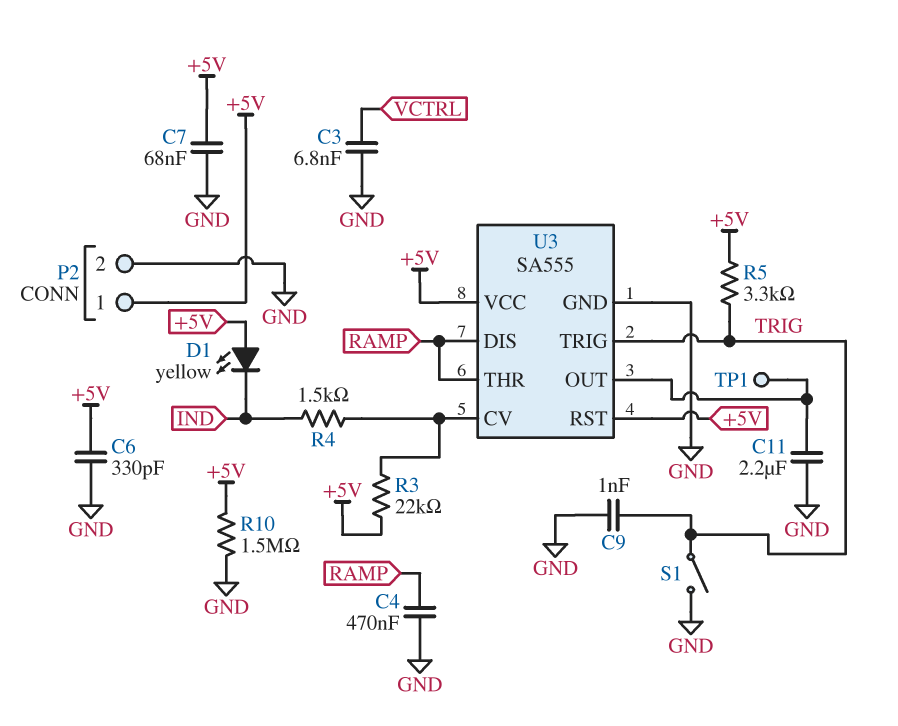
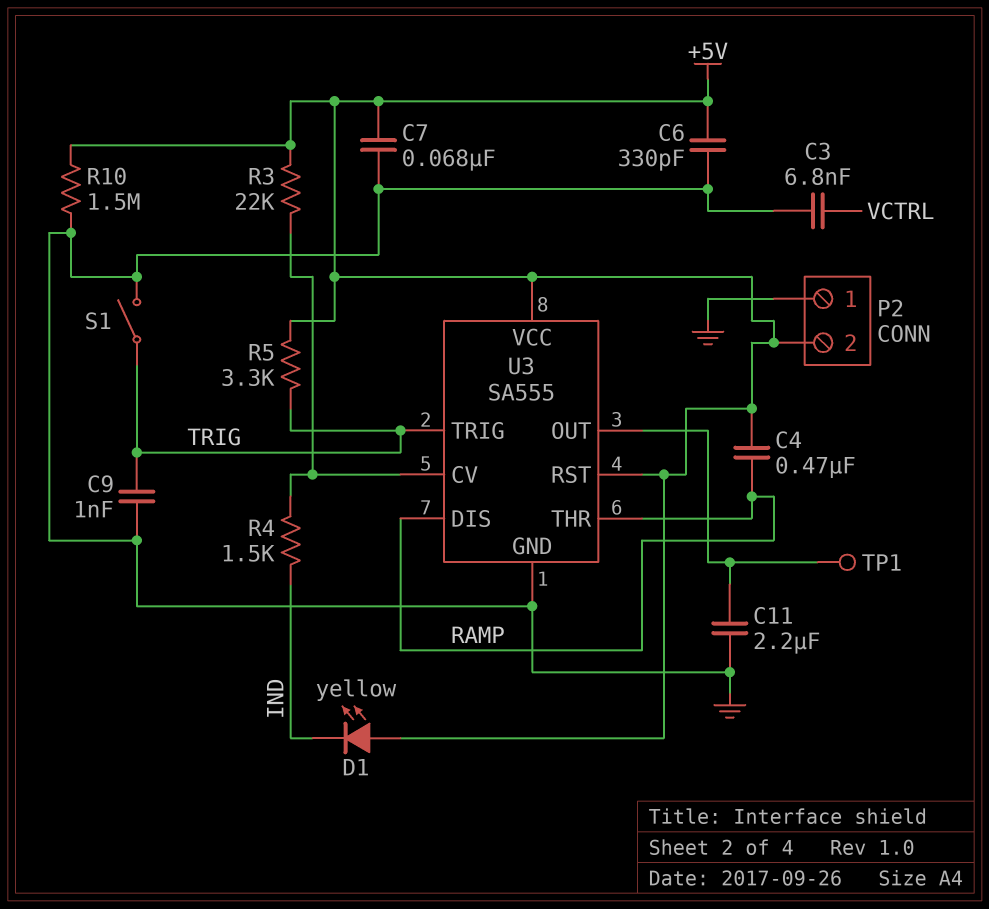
C4: 470nF (GND, RAMP) -> 470nF (+5V, RAMP)
P2 pin 1: +5V -> GND
P2 pin 2: GND -> +5V

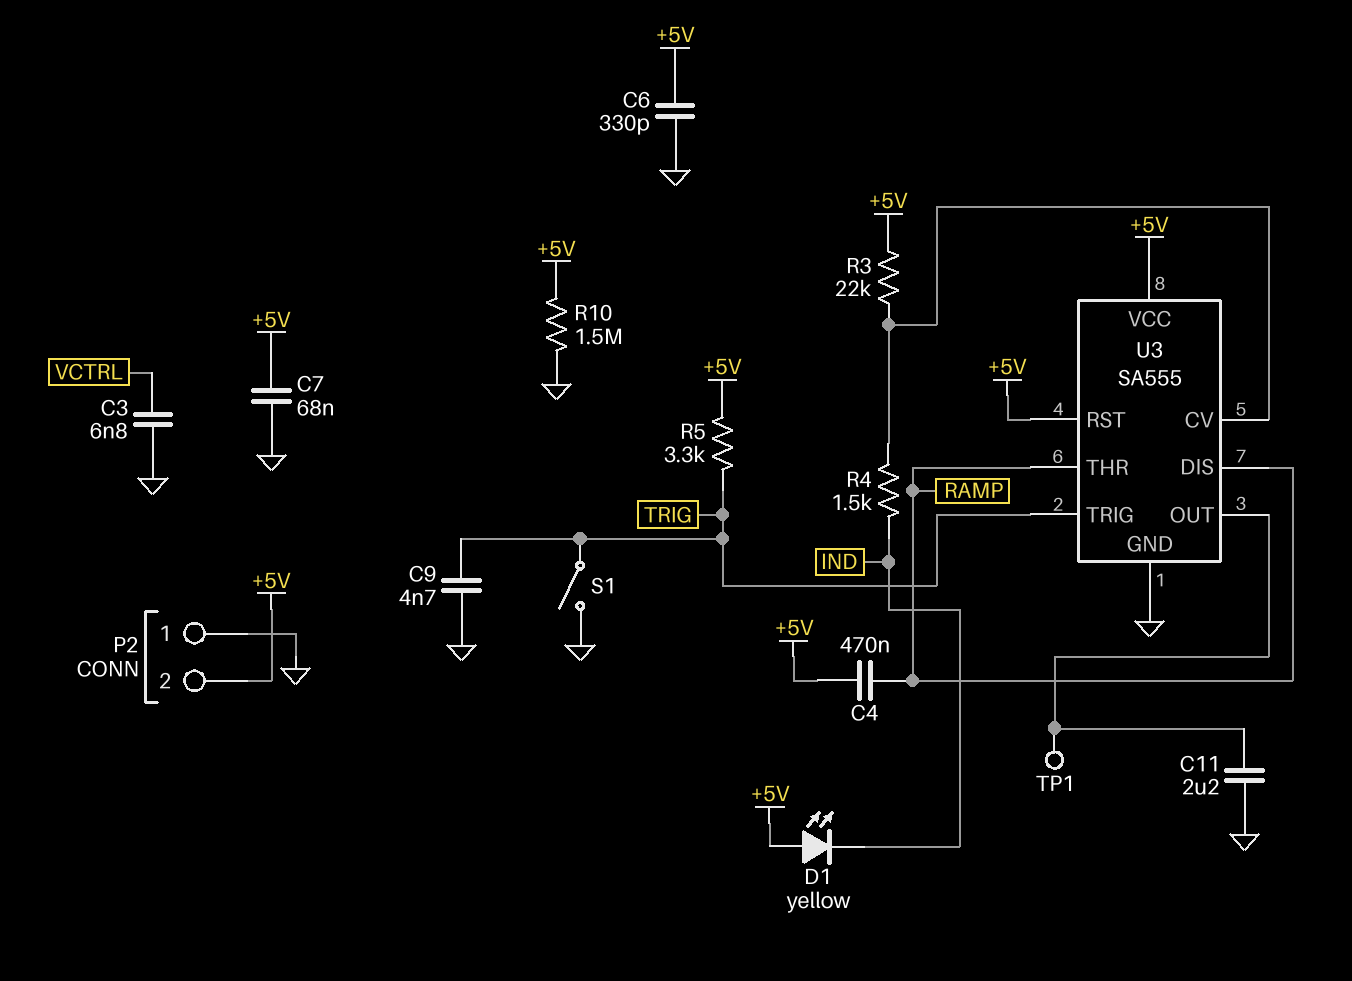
C9: 1nF (GND, TRIG) -> 4.7nF (GND, TRIG)

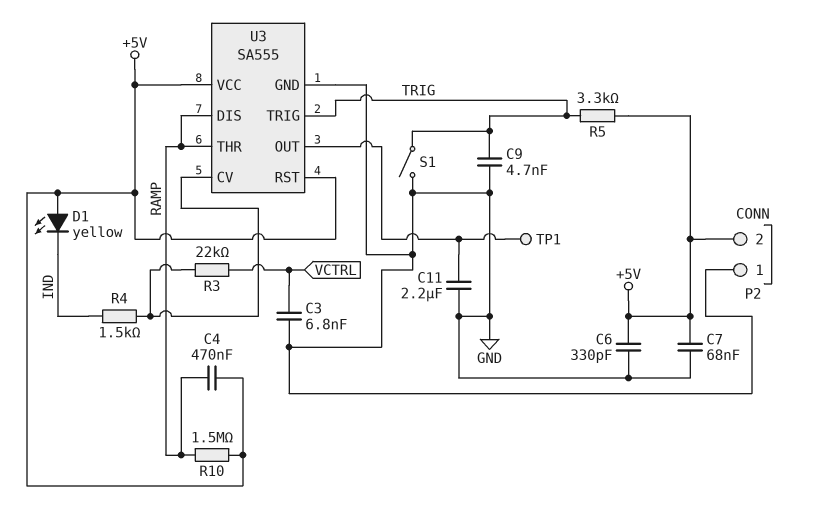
R3: 22k (+5V, U3/CV) -> 22k (U3/CV, VCTRL)
R10: 1.5M (+5V, GND) -> 1.5M (+5V, RAMP)

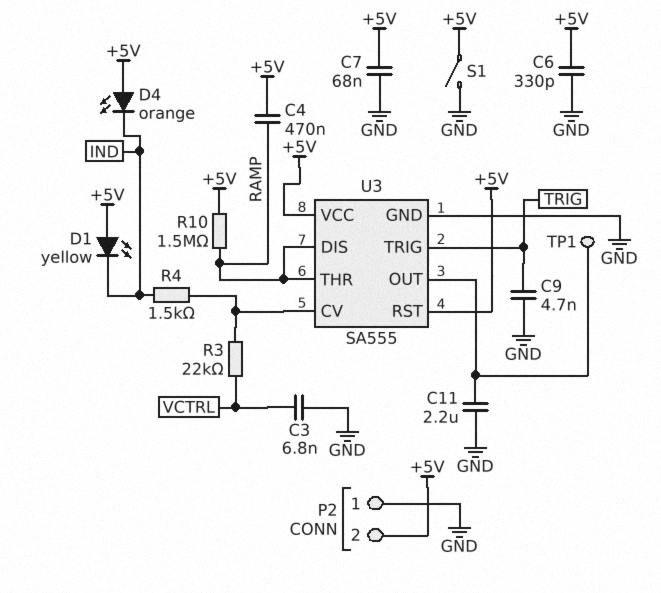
D4: none -> LED orange (A +5V, K IND)
R5: 3.3k (+5V, TRIG) -> none
S1: switch (GND, TRIG) -> switch (+5V, GND)

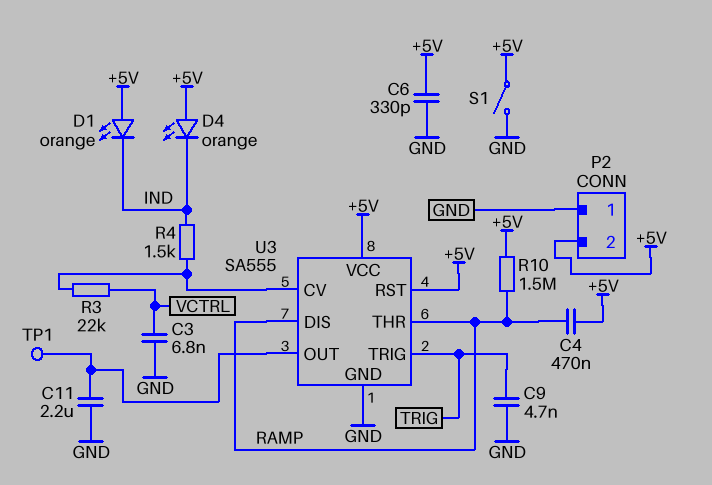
C7: 68nF (+5V, GND) -> none
D1: LED yellow (A +5V, K IND) -> LED orange (A +5V, K IND)

